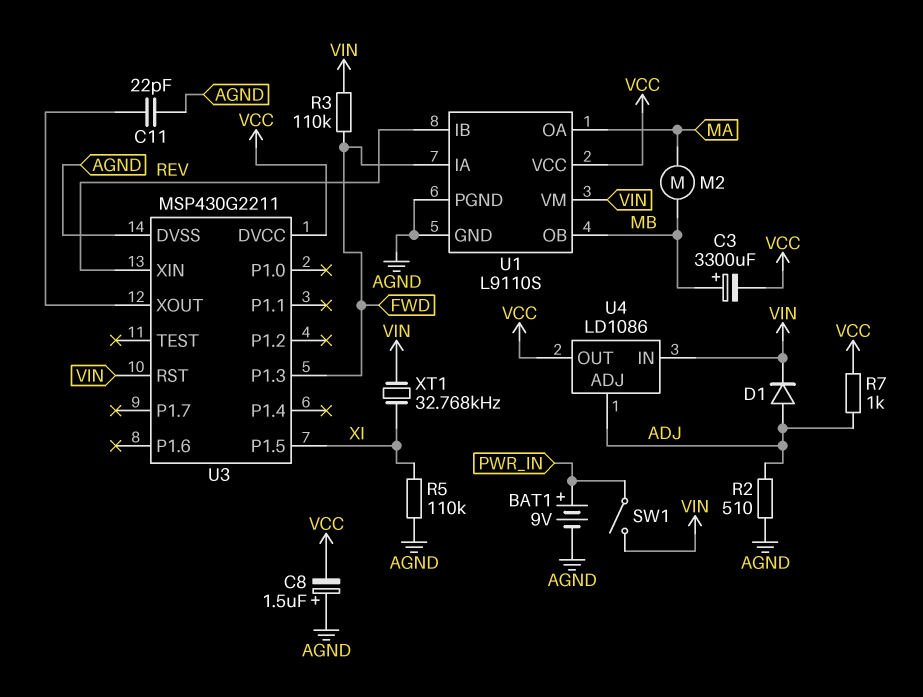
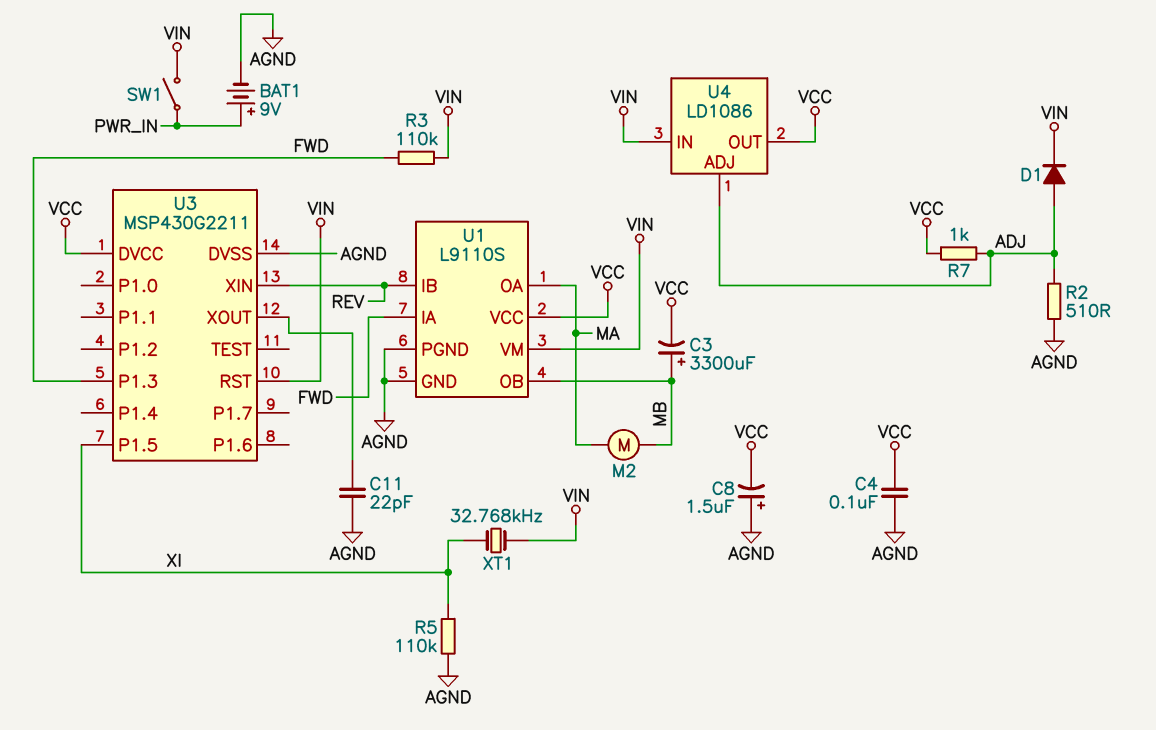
C4: none -> 100nF (AGND, VCC)

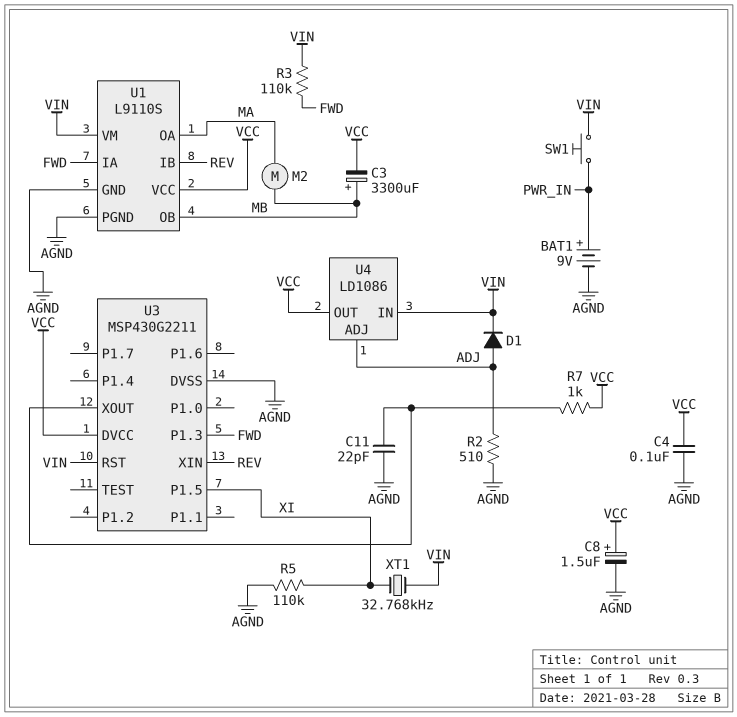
C8: 1.5uF (plus AGND, minus VCC) -> 1.5uF (plus VCC, minus AGND)
R7: 1k (ADJ, VCC) -> 1k (U3/XOUT, VCC)
SW1: switch (PWR_IN, VIN) -> button (PWR_IN, VIN)

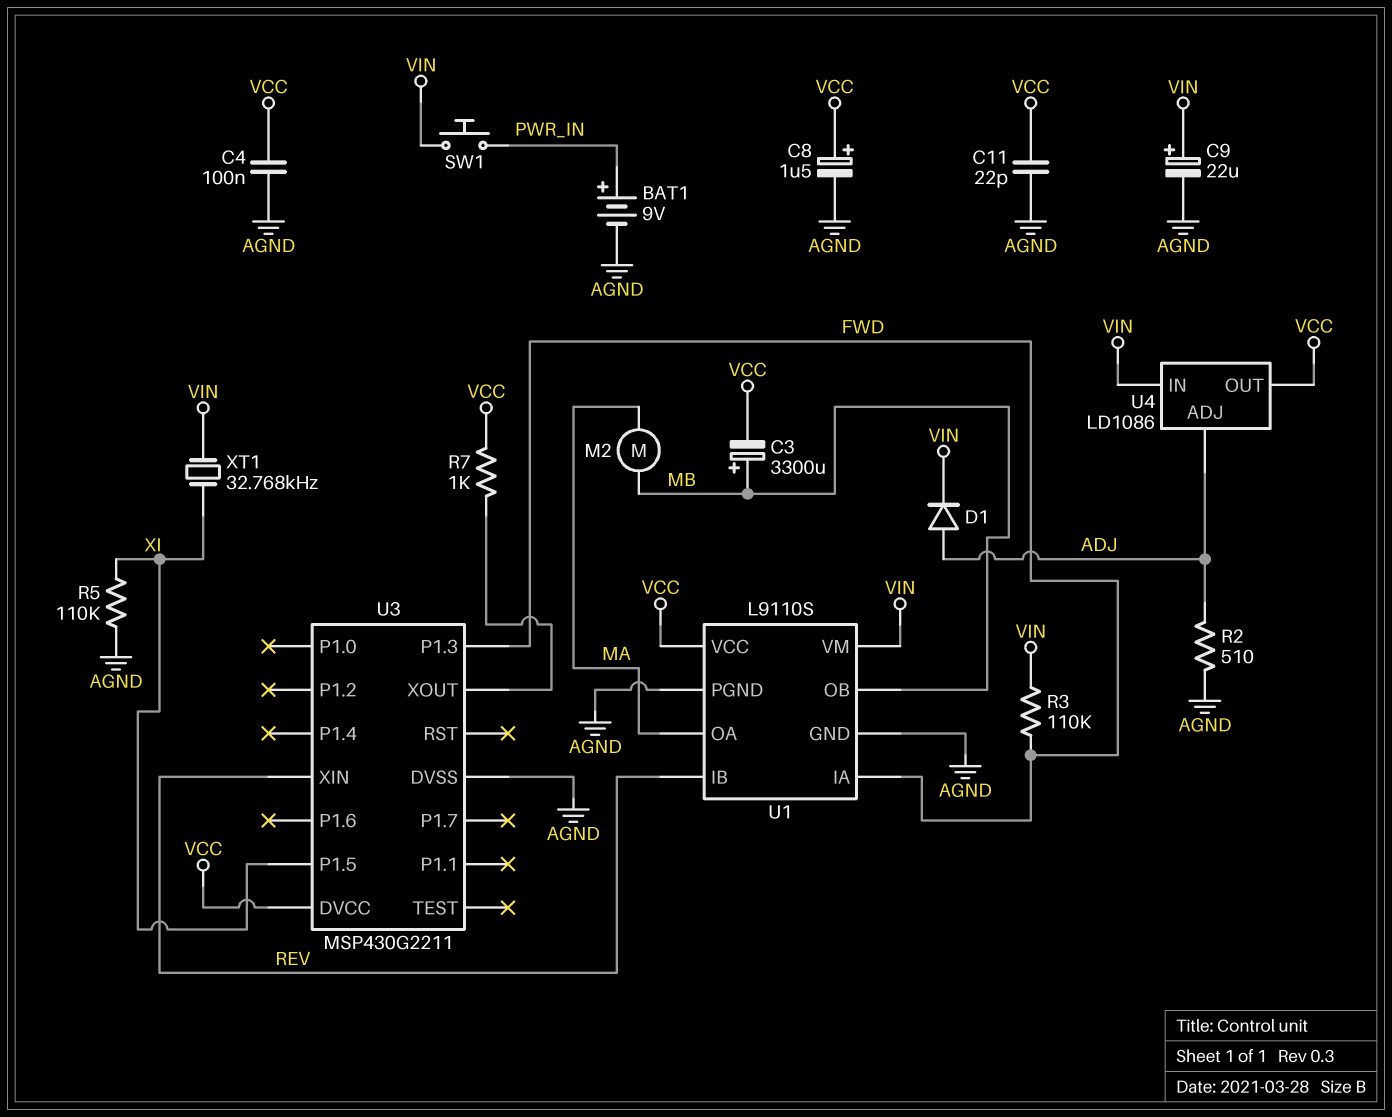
C9: none -> 22uF (plus VIN, minus AGND)
C11: 22pF (AGND, U3/XOUT) -> 22pF (AGND, VCC)
U3 pin RST: VIN -> none

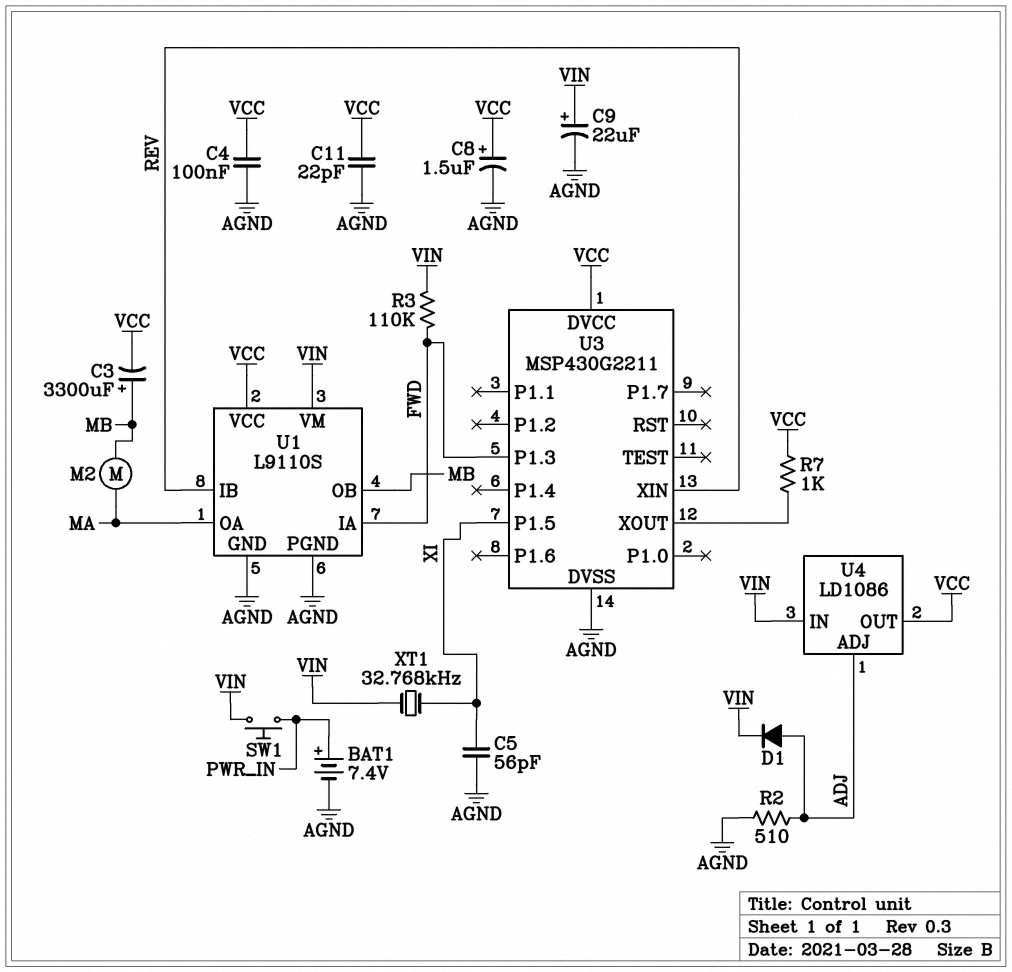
BAT1: 9V (plus PWR_IN, minus AGND) -> 7.4V (plus PWR_IN, minus AGND)
C5: none -> 56pF (AGND, XI)
R5: 110k (AGND, XI) -> none

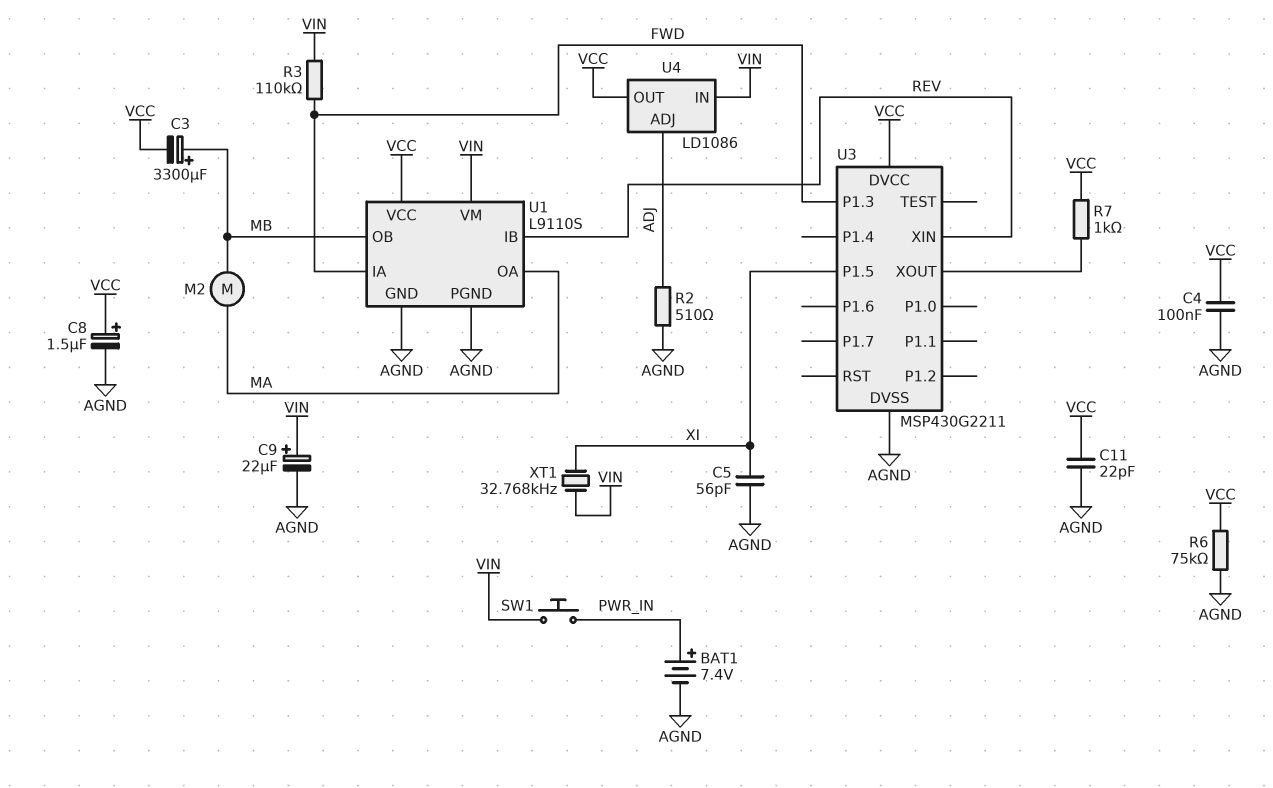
D1: diode (A ADJ, K VIN) -> none
R6: none -> 75k (AGND, VCC)

